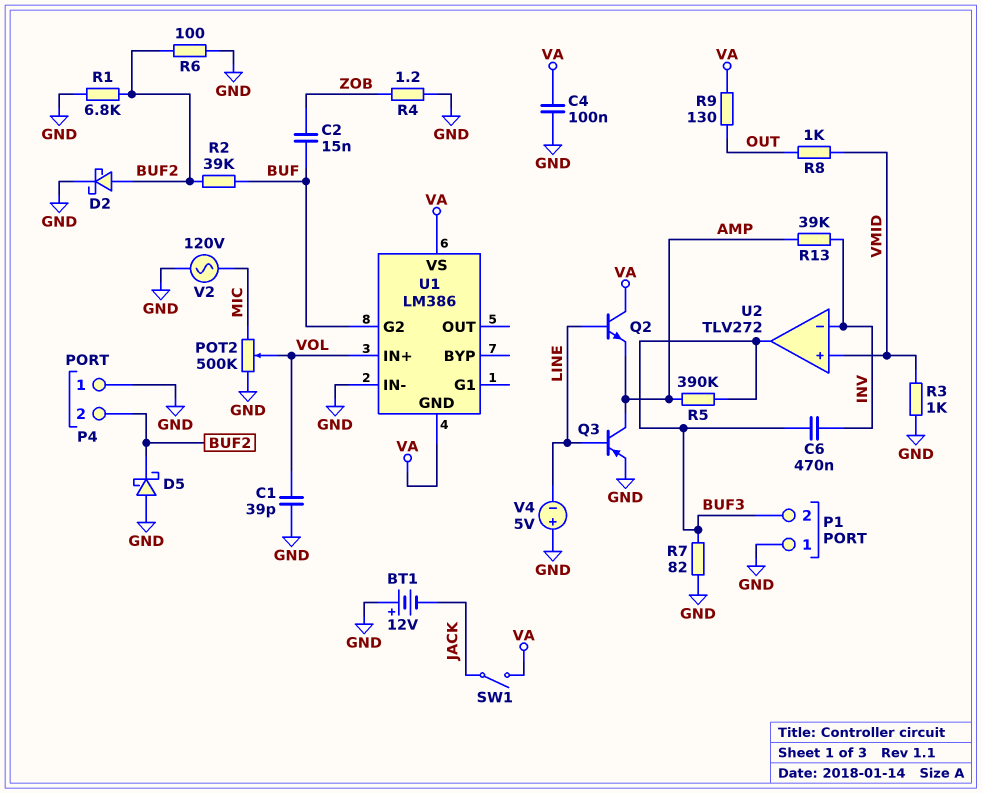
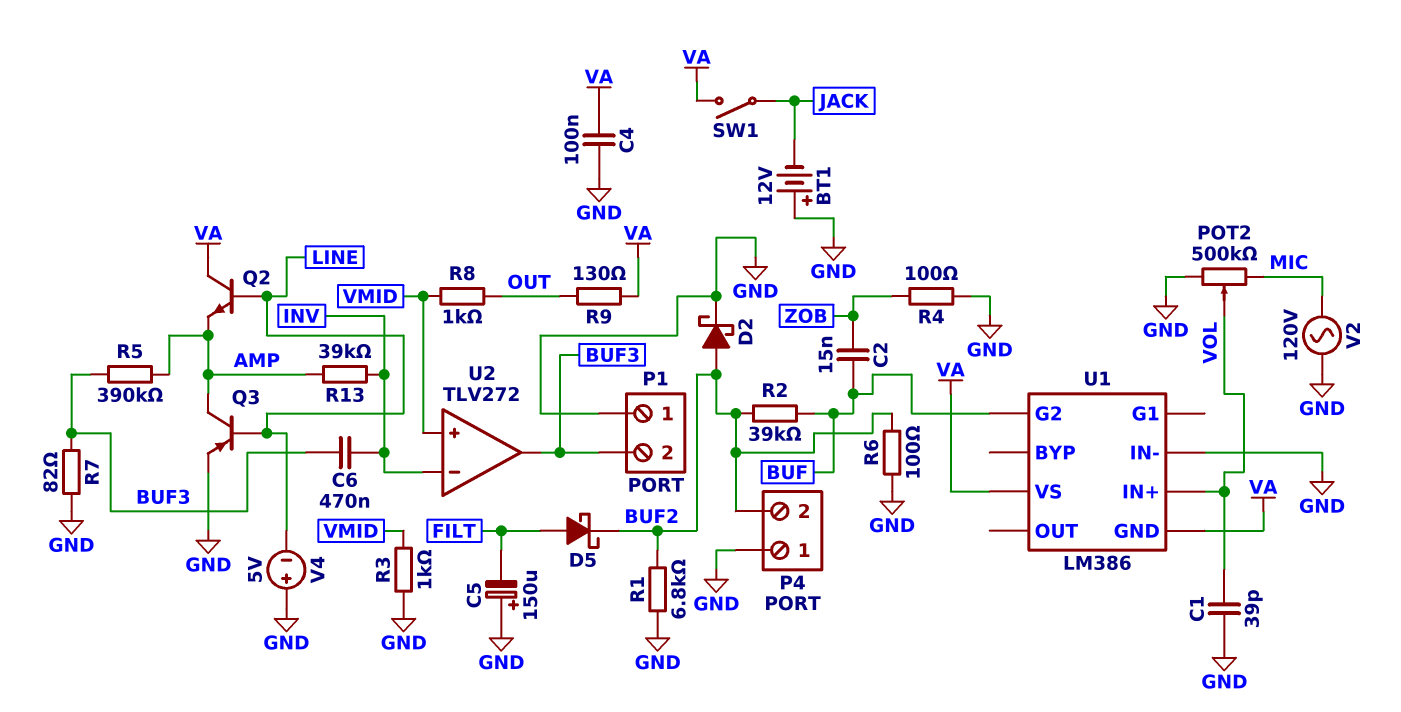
C5: none -> 150uF (plus GND, minus FILT)
D5: schottky (A GND, K BUF2) -> schottky (A FILT, K BUF2)
R4: 1.2 (GND, ZOB) -> 100 (GND, ZOB)

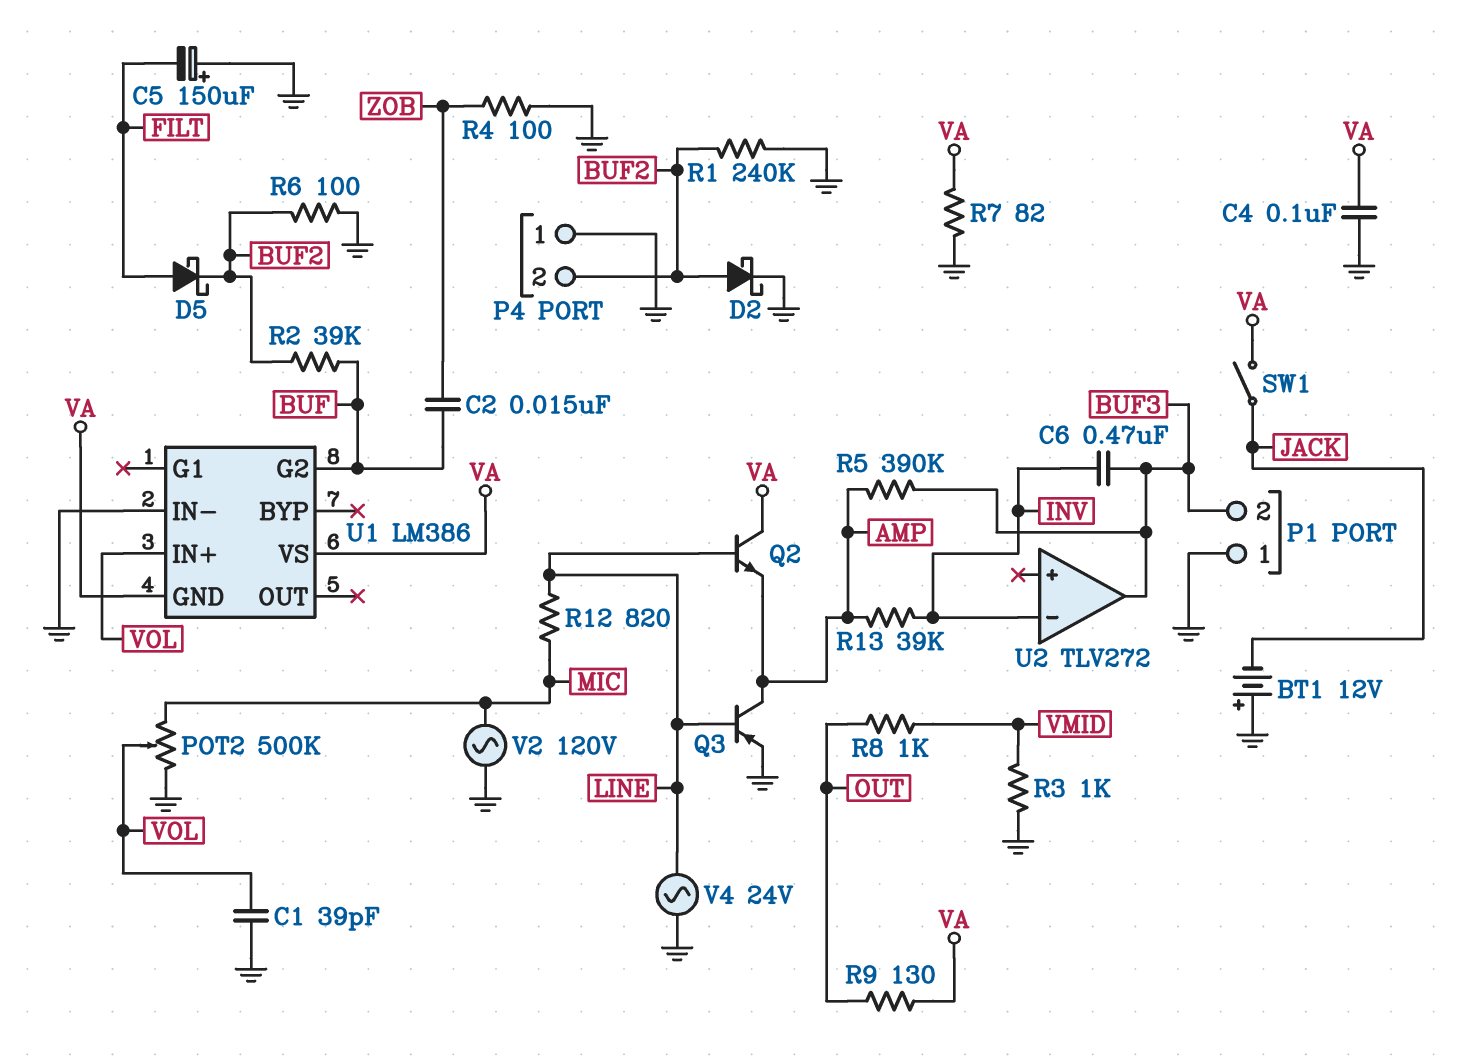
R1: 6.8k (BUF2, GND) -> 240k (BUF2, GND)
R7: 82 (BUF3, GND) -> 82 (GND, VA)
R12: none -> 820 (LINE, MIC)
U2 pin in+: VMID -> none
V4: 5V (plus GND, minus LINE) -> AC 24V (GND, LINE)

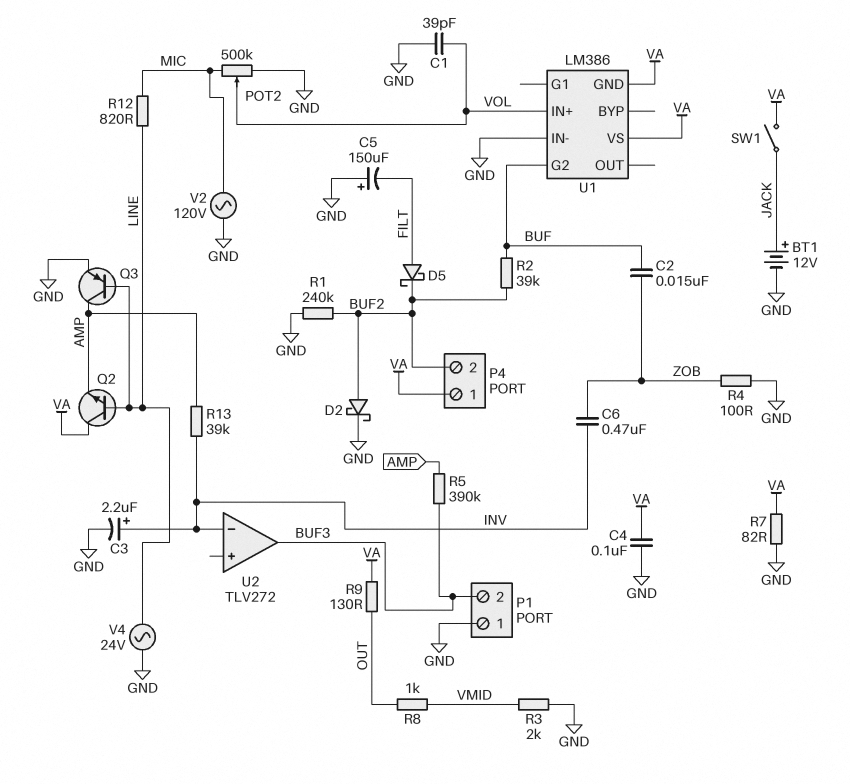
BT1: 12V (plus GND, minus JACK) -> 12V (plus JACK, minus GND)
C3: none -> 2.2uF (plus INV, minus GND)
C6: 470nF (BUF3, INV) -> 470nF (INV, ZOB)
P4 pin 1: GND -> VA
R3: 1k (GND, VMID) -> 2k (GND, VMID)
R6: 100 (BUF2, GND) -> none

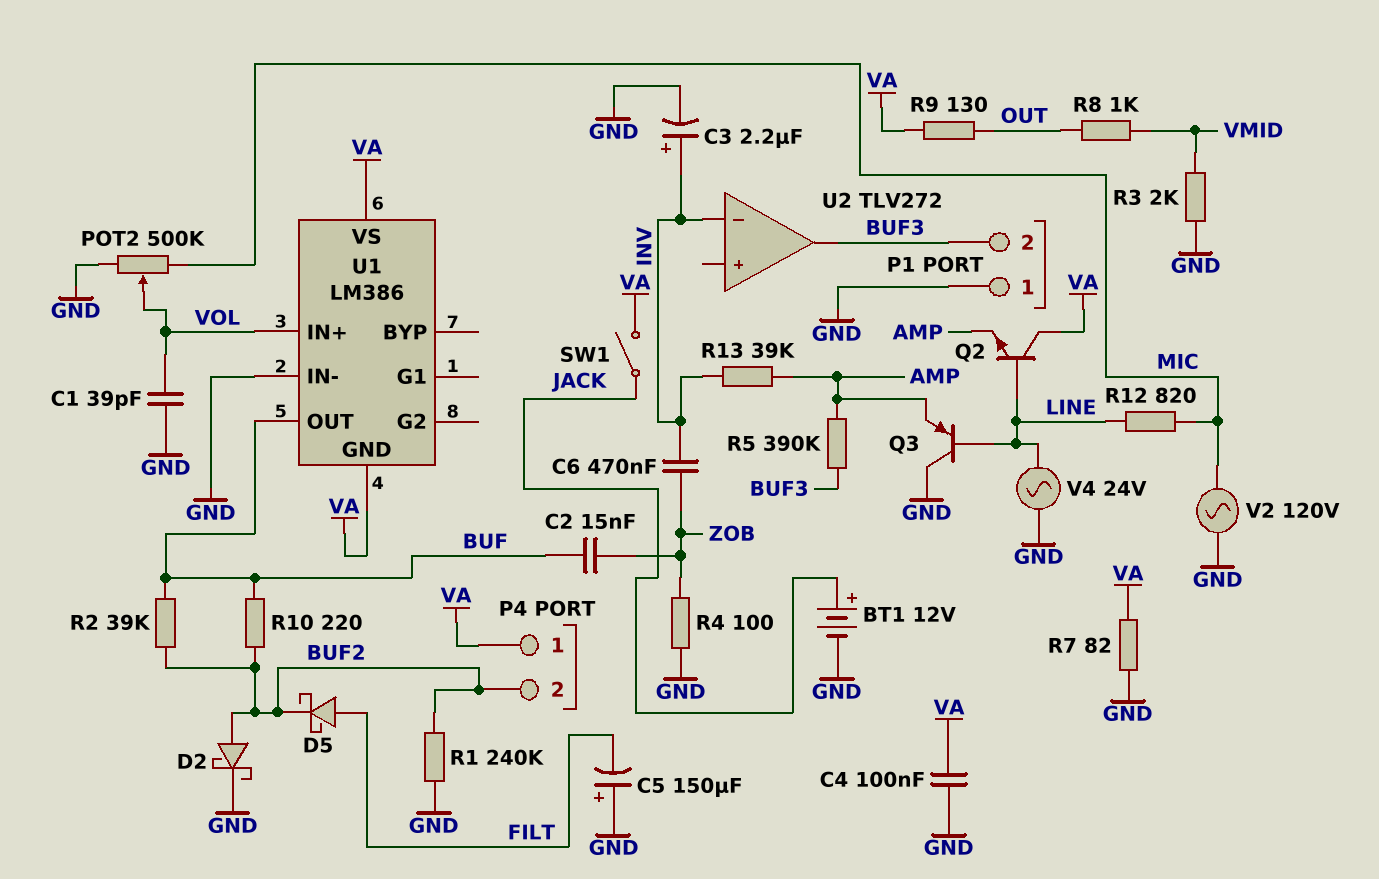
Q3: PNP (B LINE, C AMP, E GND) -> PNP (B LINE, C GND, E AMP)
R10: none -> 220 (BUF, BUF2)
U1 pin G2: BUF -> none
U1 pin OUT: none -> BUF

